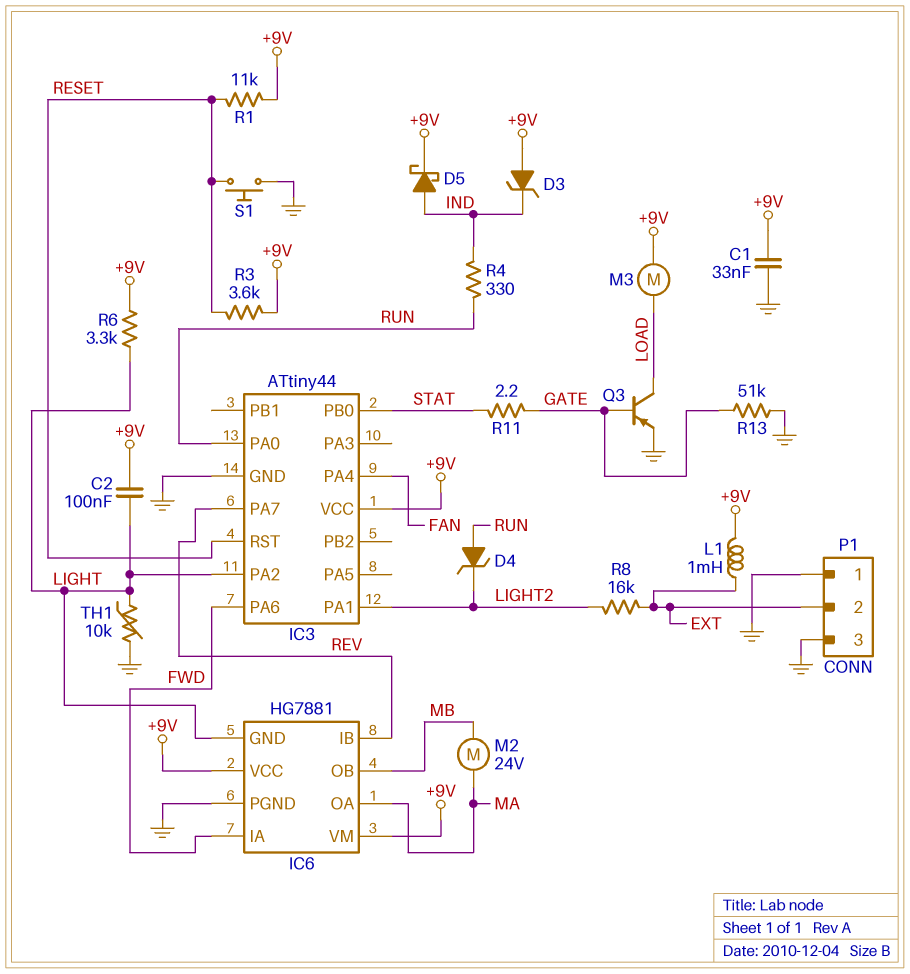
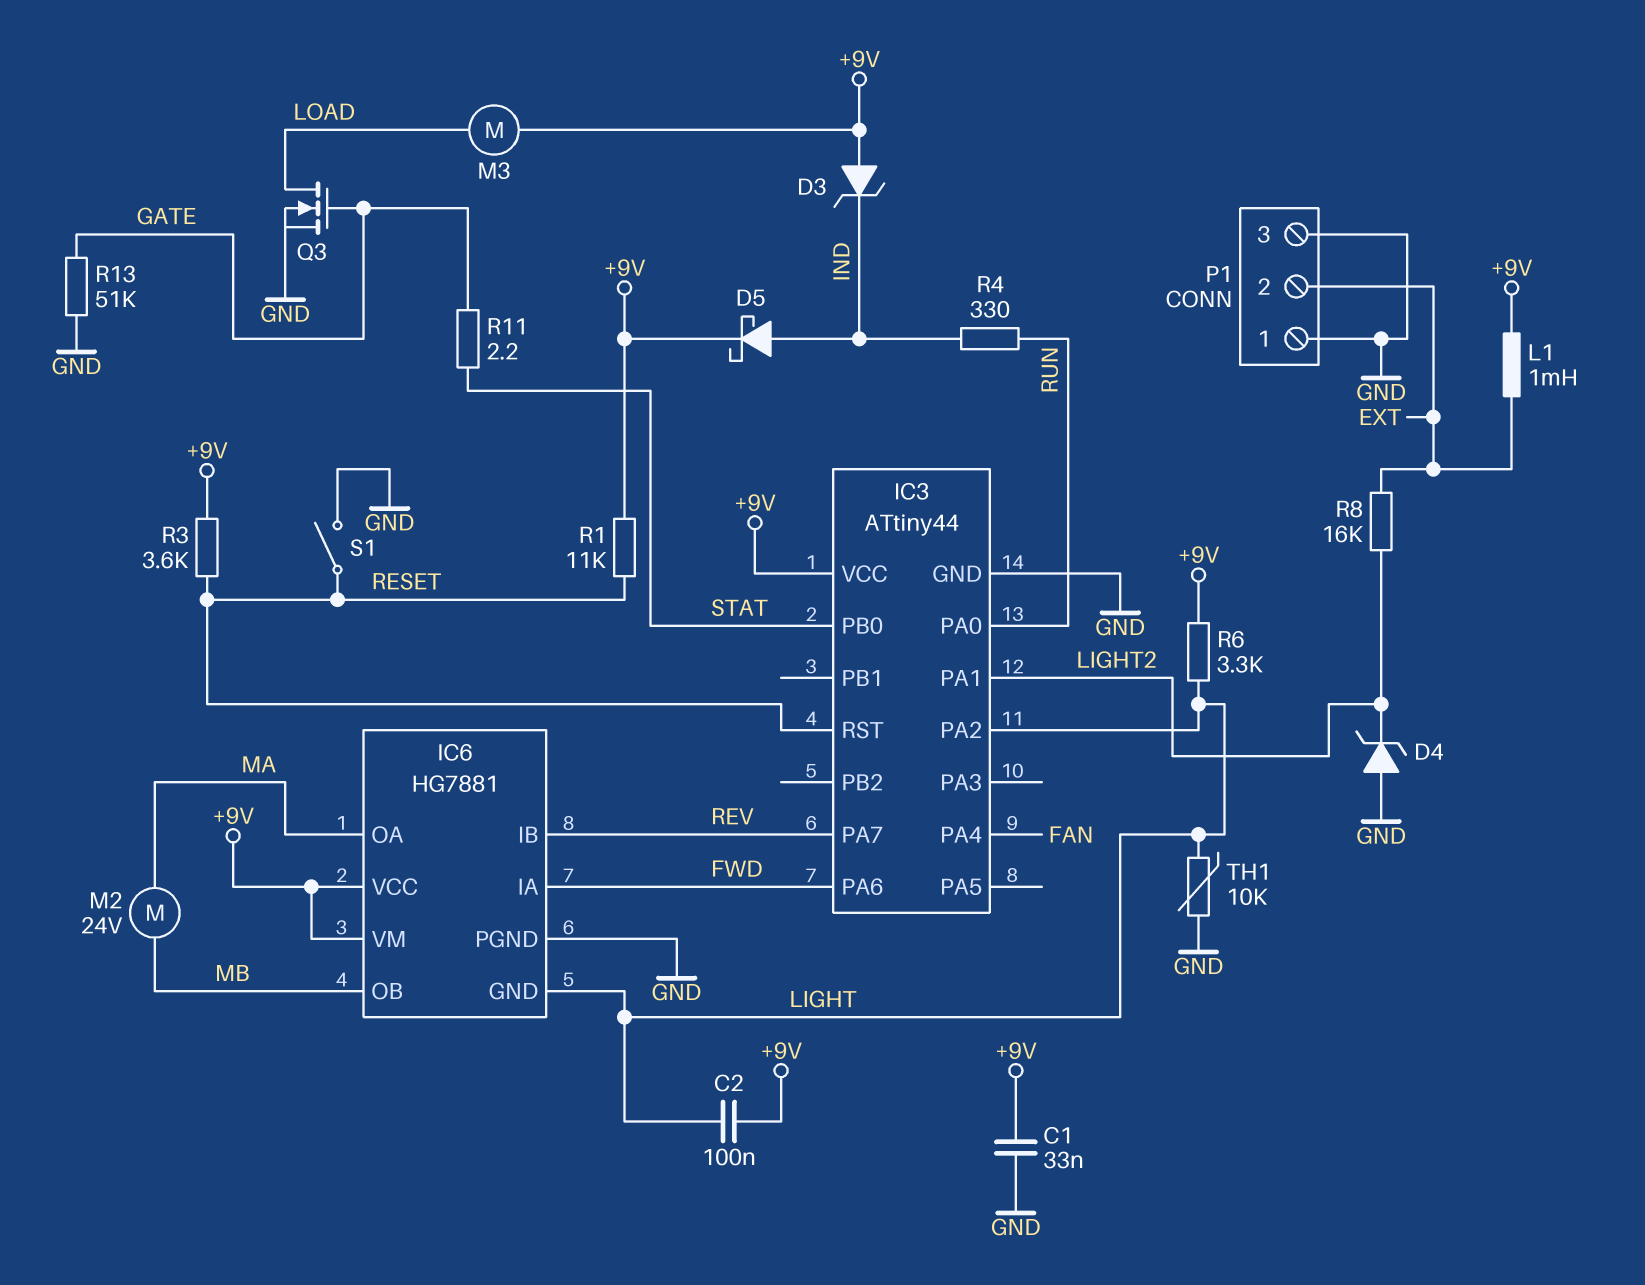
D4: zener (A RUN, K LIGHT2) -> zener (A GND, K LIGHT2)
Q3: PNP (B GATE, C LOAD, E GND) -> NMOS (G GATE, D LOAD, S GND)
S1: button (GND, RESET) -> switch (GND, RESET)

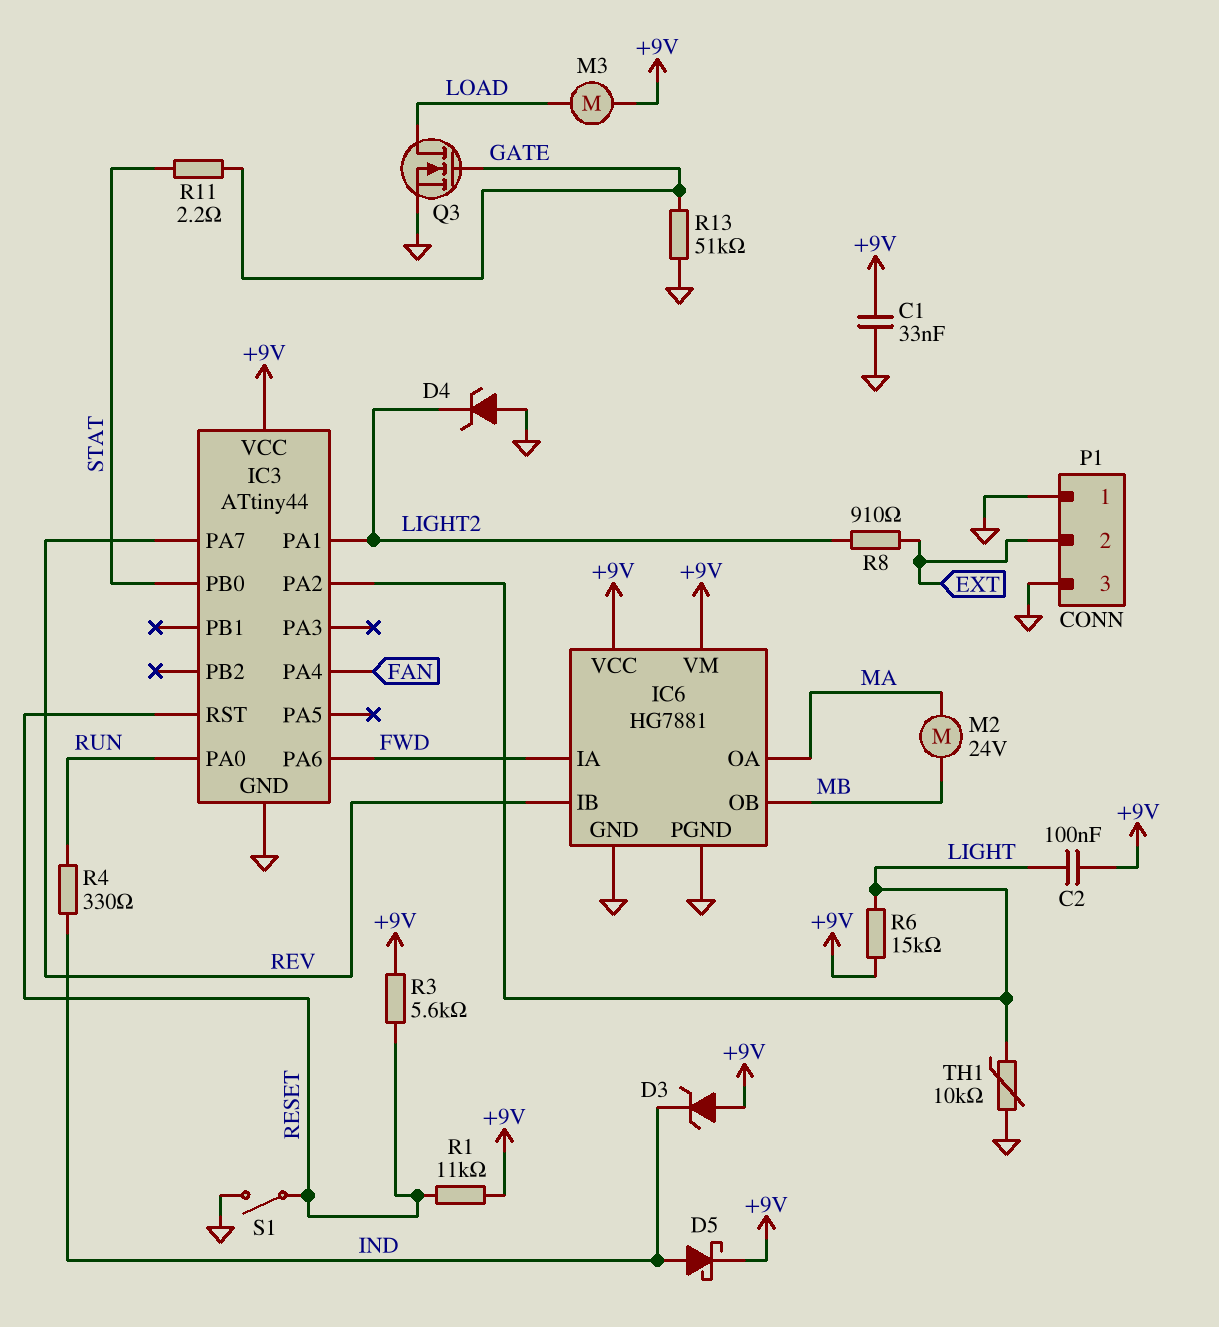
IC6 pin GND: LIGHT -> GND
L1: 1mH (+9V, EXT) -> none
R3: 3.6k (+9V, RESET) -> 5.6k (+9V, RESET)
R6: 3.3k (+9V, LIGHT) -> 15k (+9V, LIGHT)
R8: 16k (EXT, LIGHT2) -> 910 (EXT, LIGHT2)

